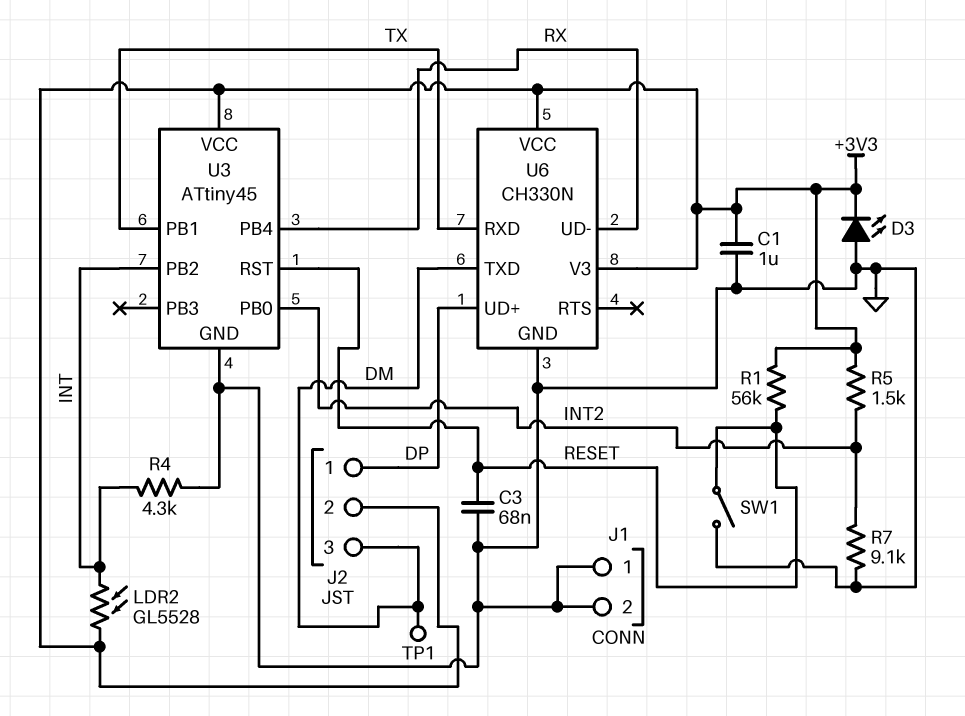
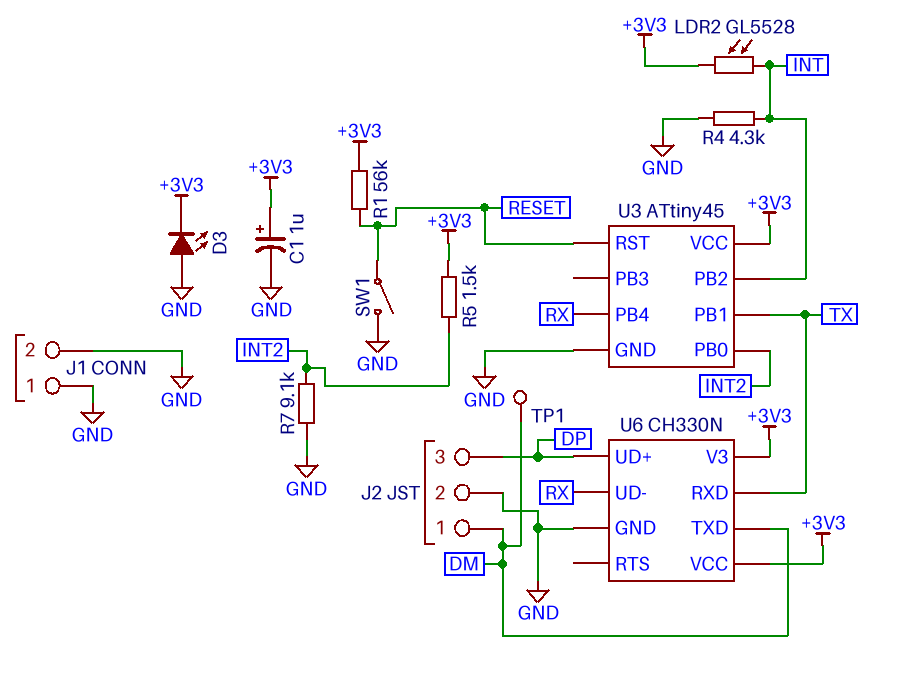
C1: 1uF (+3V3, GND) -> 1uF (plus +3V3, minus GND)
C3: 68nF (GND, RESET) -> none
J2 pin 1: DP -> DM
J2 pin 2: +3V3 -> GND
J2 pin 3: DM -> DP

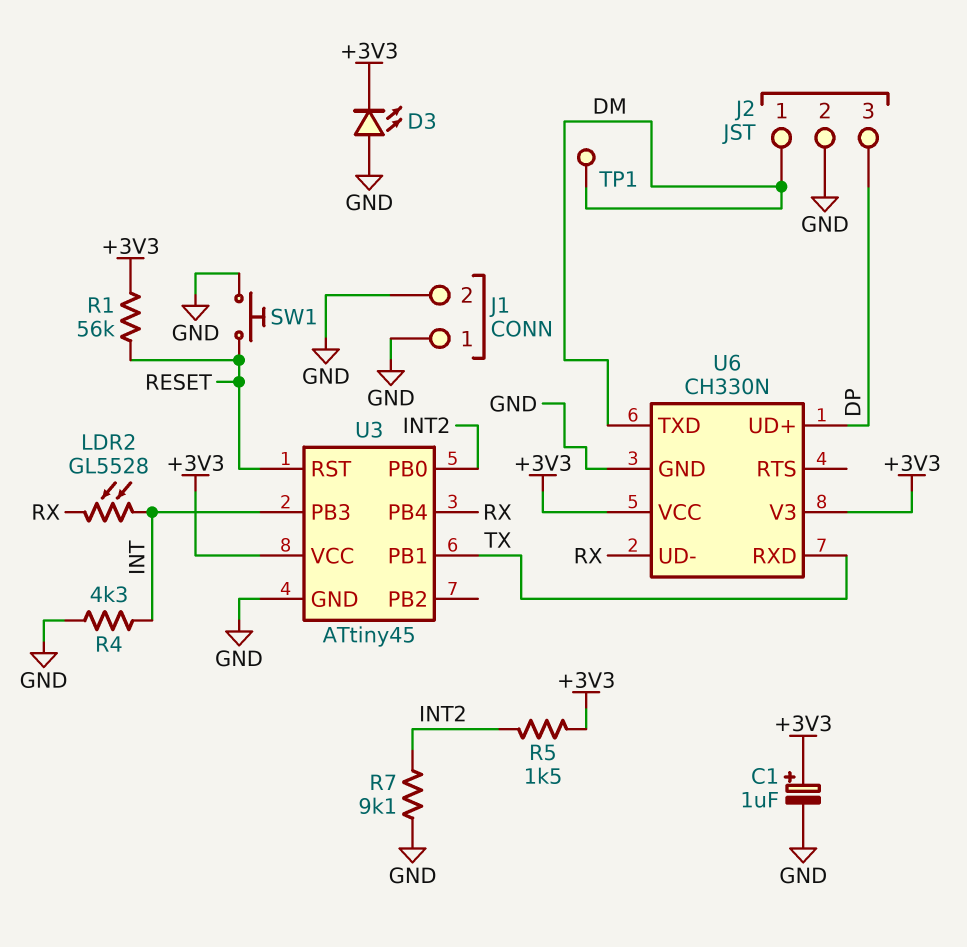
LDR2: GL5528 (+3V3, INT) -> GL5528 (INT, RX)
SW1: switch (GND, RESET) -> button (GND, RESET)
U3 pin PB2: INT -> none
U3 pin PB3: none -> INT

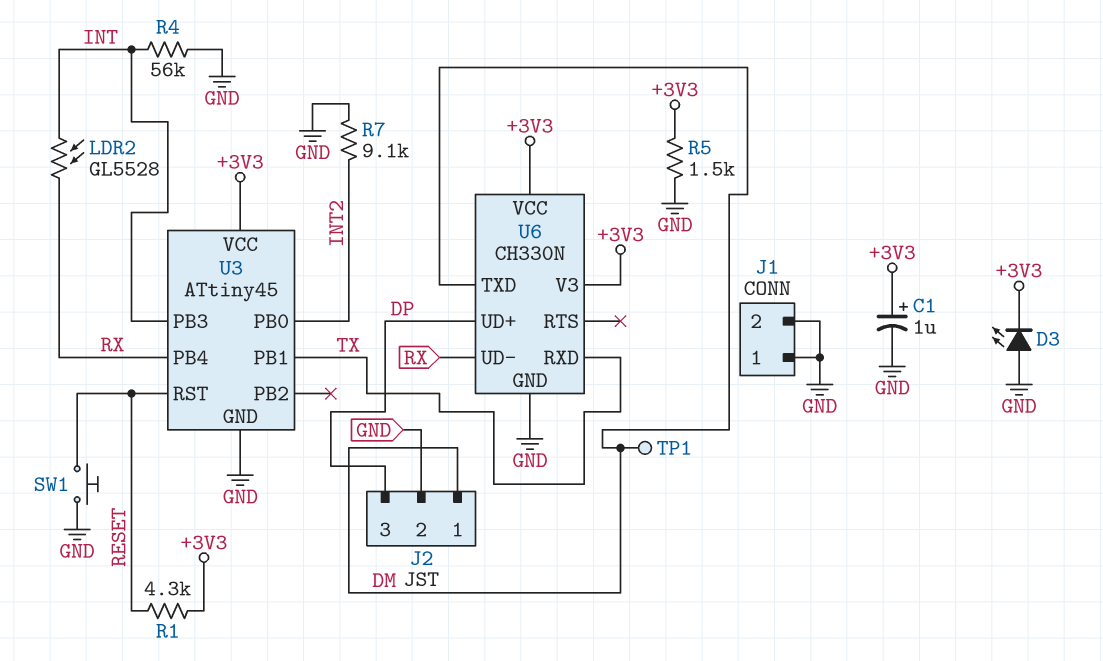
R1: 56k (+3V3, RESET) -> 4.3k (+3V3, RESET)
R4: 4.3k (GND, INT) -> 56k (GND, INT)
R5: 1.5k (+3V3, INT2) -> 1.5k (+3V3, GND)

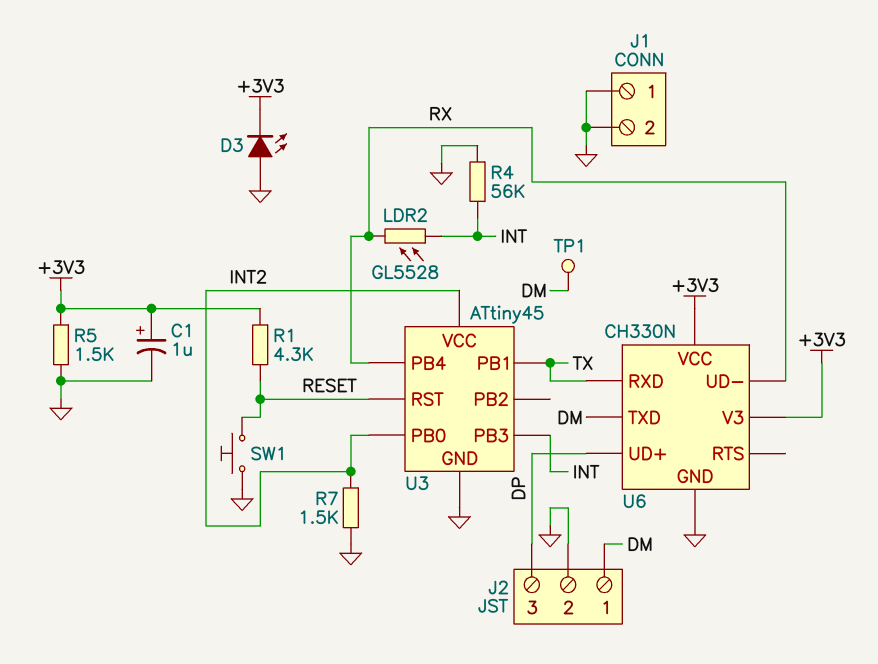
R7: 9.1k (GND, INT2) -> 1.5k (GND, INT2)
U3 pin VCC: +3V3 -> INT2

